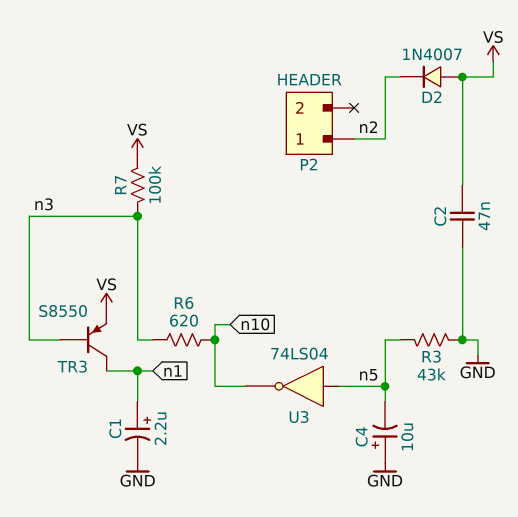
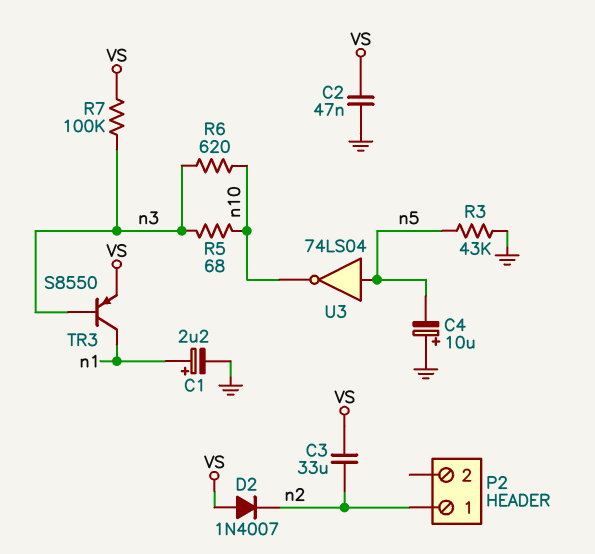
C3: none -> 33uF (VS, n2)
R5: none -> 68 (n3, n10)

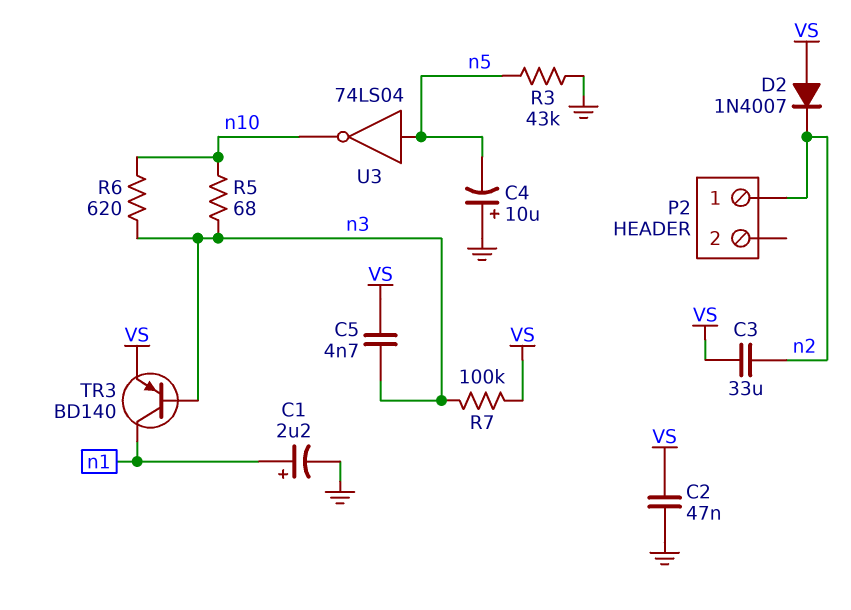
C5: none -> 4.7nF (VS, n3)
TR3: PNP S8550 (B n3, C n1, E VS) -> PNP BD140 (B n3, C n1, E VS)

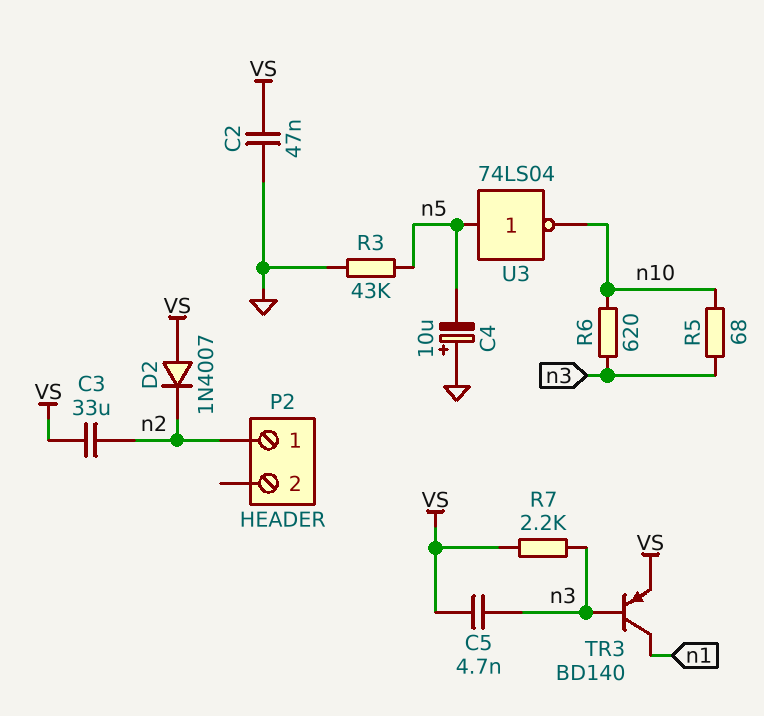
C1: 2.2uF (plus n1, minus GND) -> none
R7: 100k (VS, n3) -> 2.2k (VS, n3)

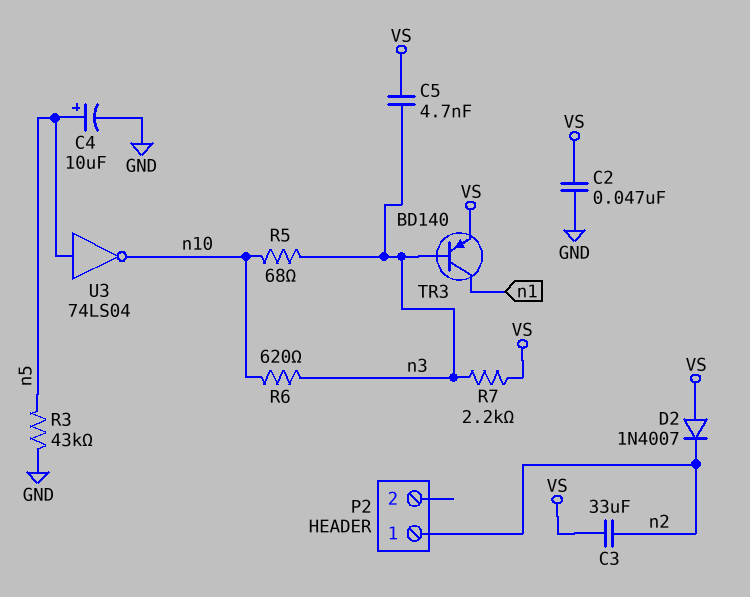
C4: 10uF (plus GND, minus n5) -> 10uF (plus n5, minus GND)

